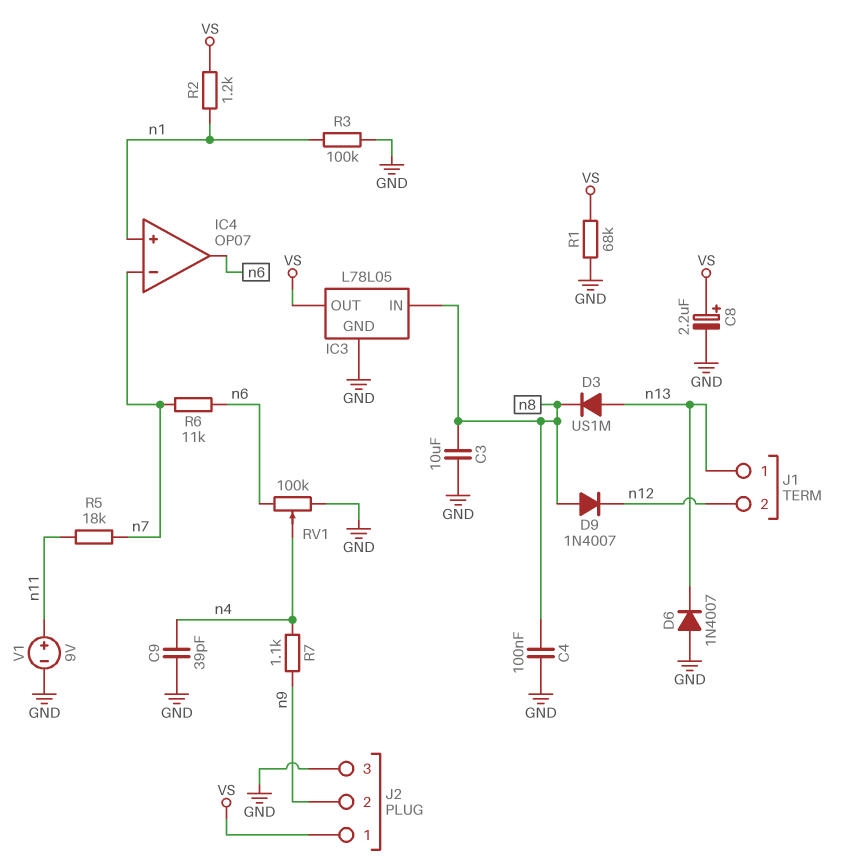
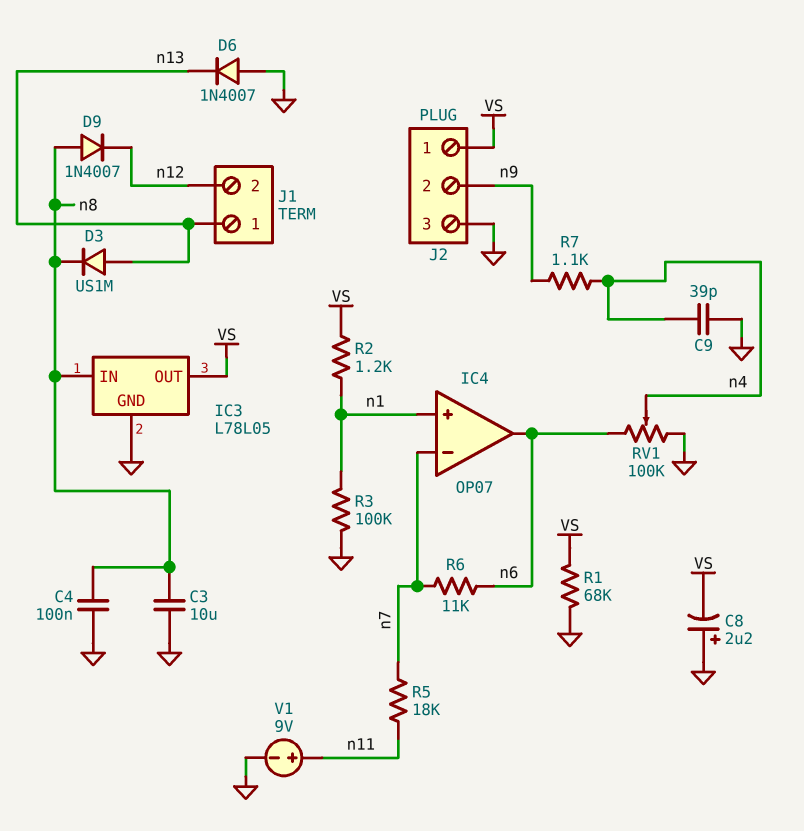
C8: 2.2uF (plus VS, minus GND) -> 2.2uF (plus GND, minus VS)

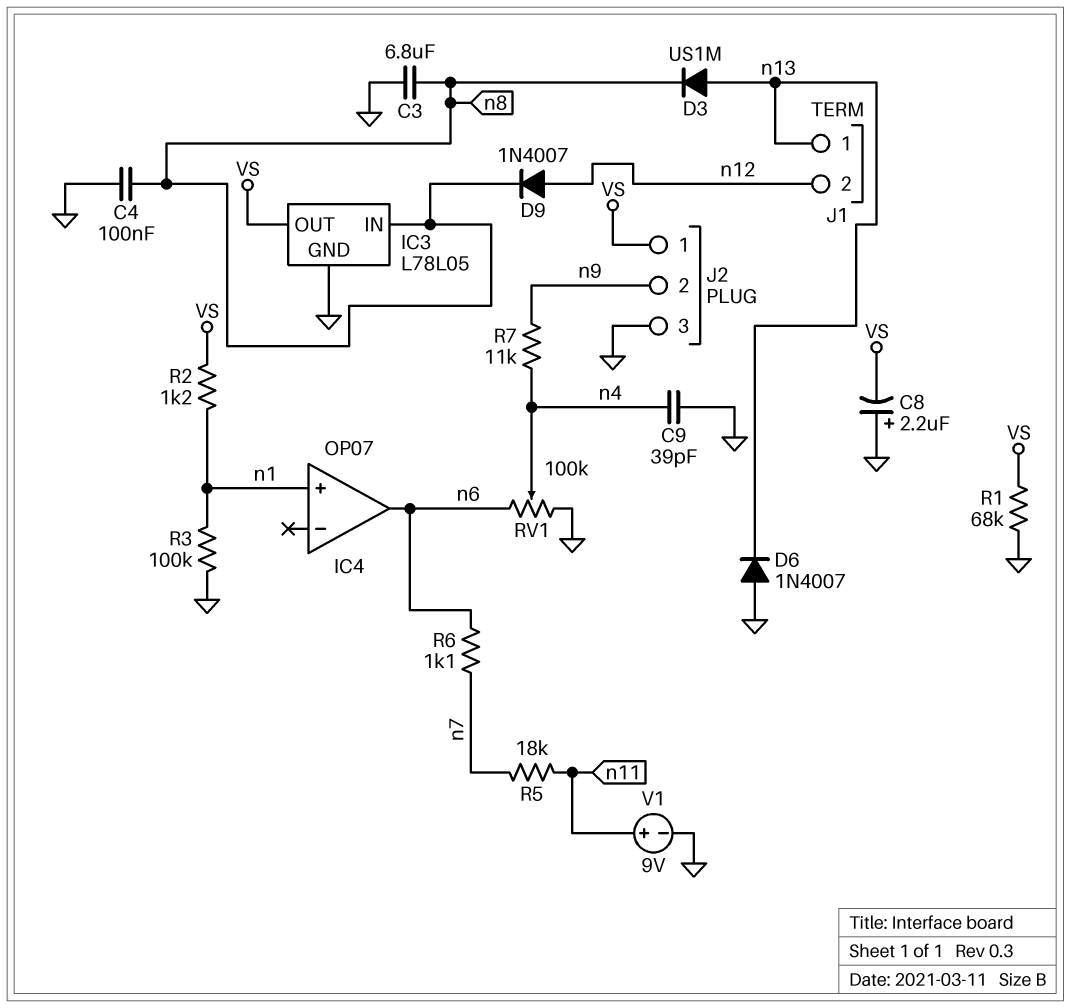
C3: 10uF (GND, n8) -> 6.8uF (GND, n8)
D9: diode 1N4007 (A n8, K n12) -> diode 1N4007 (A n12, K n8)
IC4 pin in-: n7 -> none
R6: 11k (n6, n7) -> 1.1k (n6, n7)
R7: 1.1k (n4, n9) -> 11k (n4, n9)

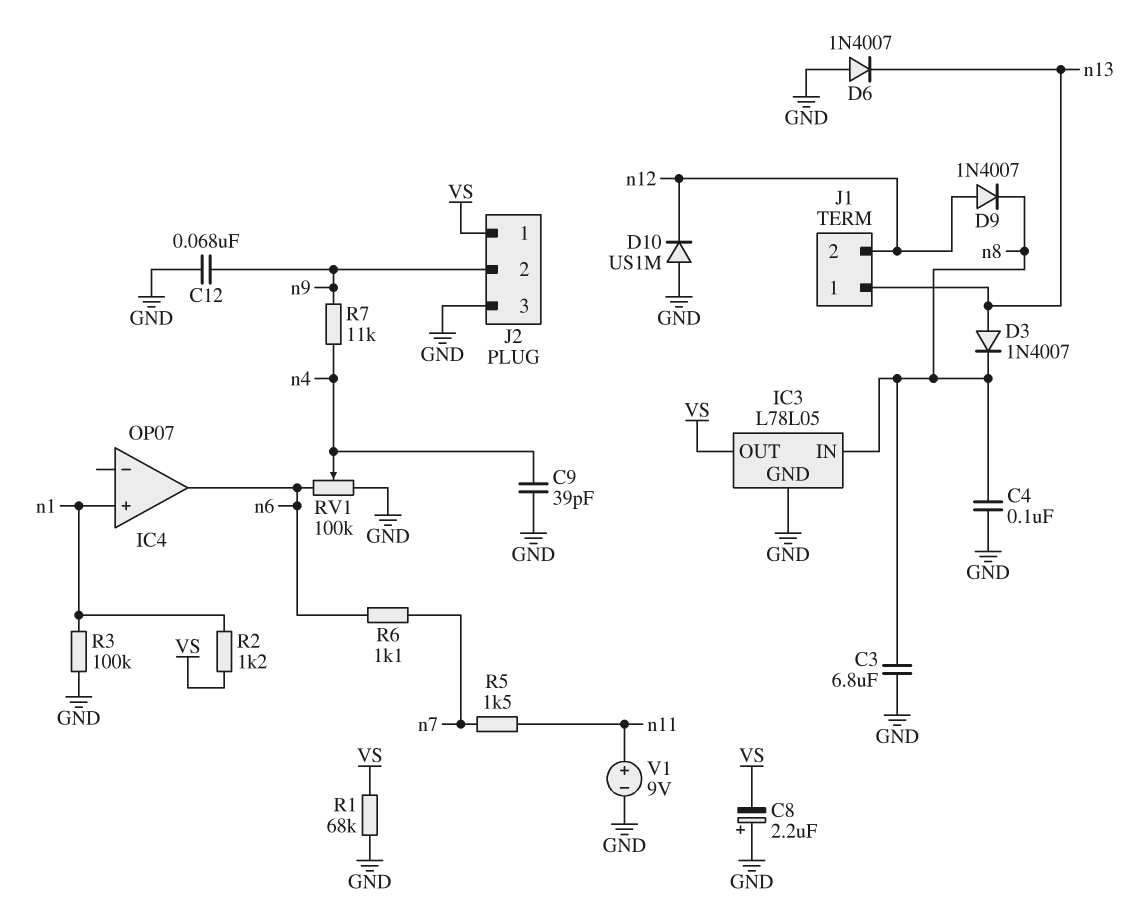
C12: none -> 68nF (GND, n9)
D3: diode US1M (A n13, K n8) -> diode 1N4007 (A n13, K n8)
D10: none -> diode US1M (A GND, K n12)
R5: 18k (n7, n11) -> 1.5k (n7, n11)

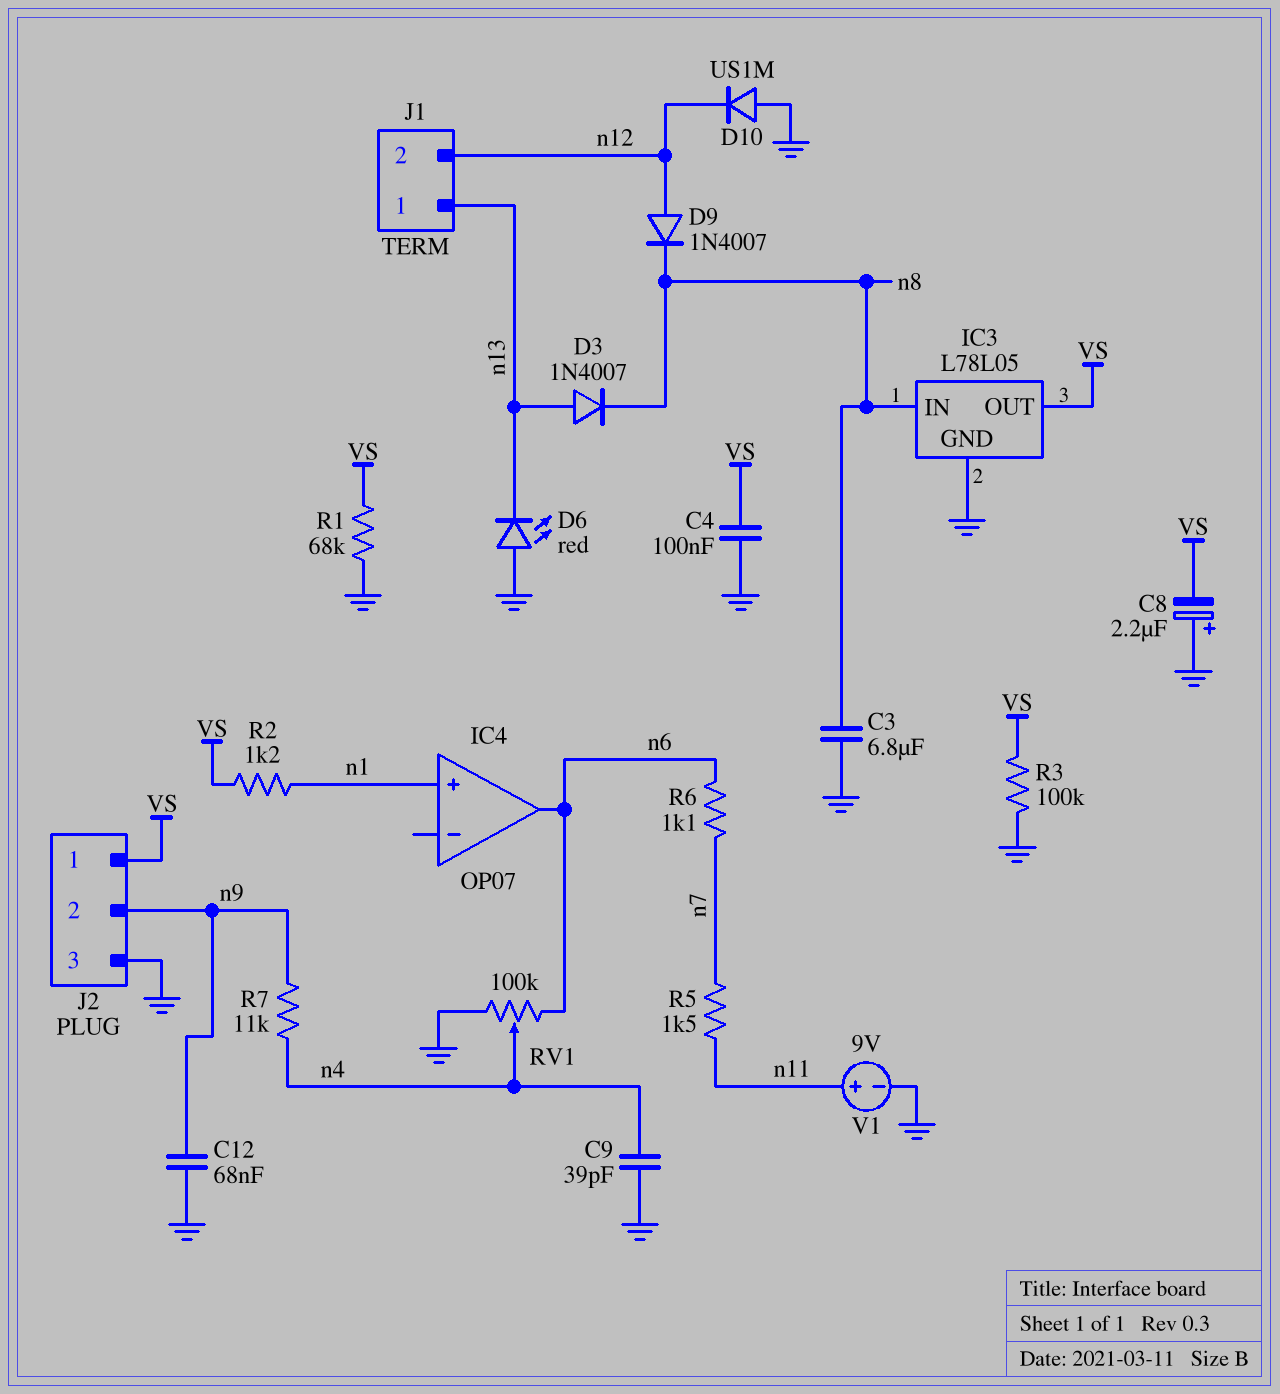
C4: 100nF (GND, n8) -> 100nF (GND, VS)
D6: diode 1N4007 (A GND, K n13) -> LED red (A GND, K n13)
R3: 100k (GND, n1) -> 100k (GND, VS)

